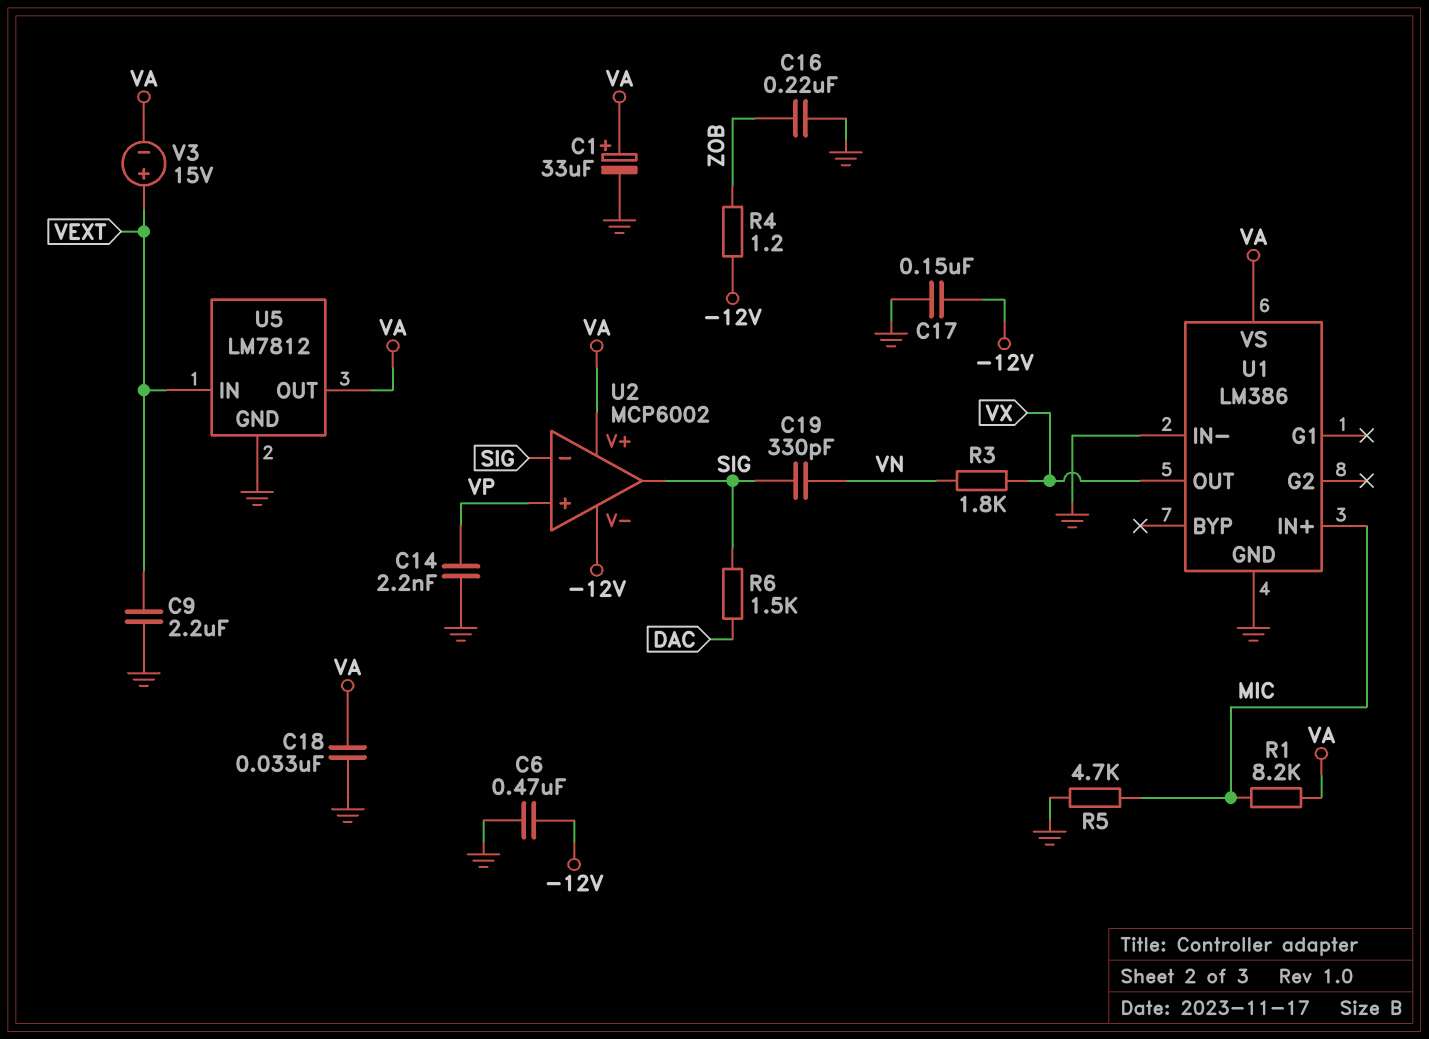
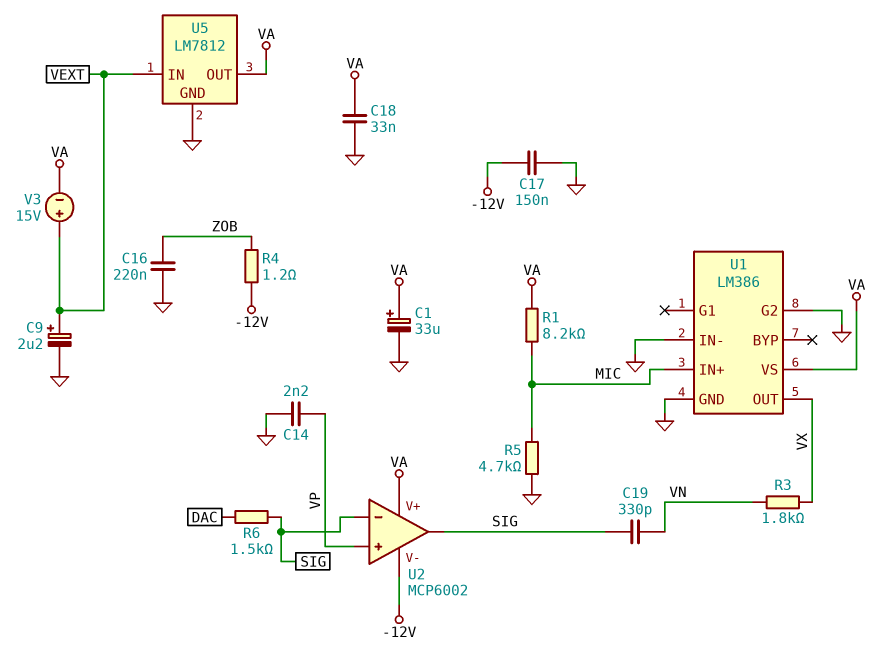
C6: 470nF (-12V, GND) -> none
C9: 2.2uF (GND, VEXT) -> 2.2uF (plus VEXT, minus GND)
U1 pin G2: none -> GND

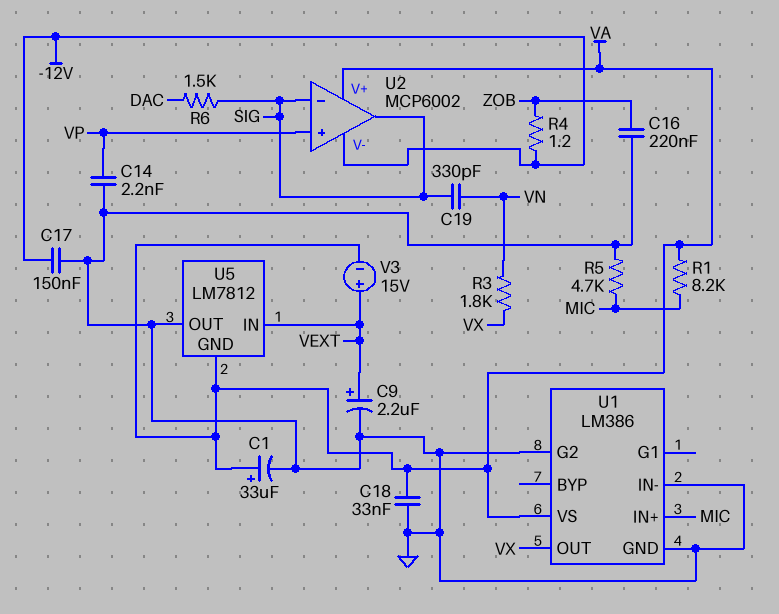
U5 pin GND: GND -> VA
U5 pin OUT: VA -> GND

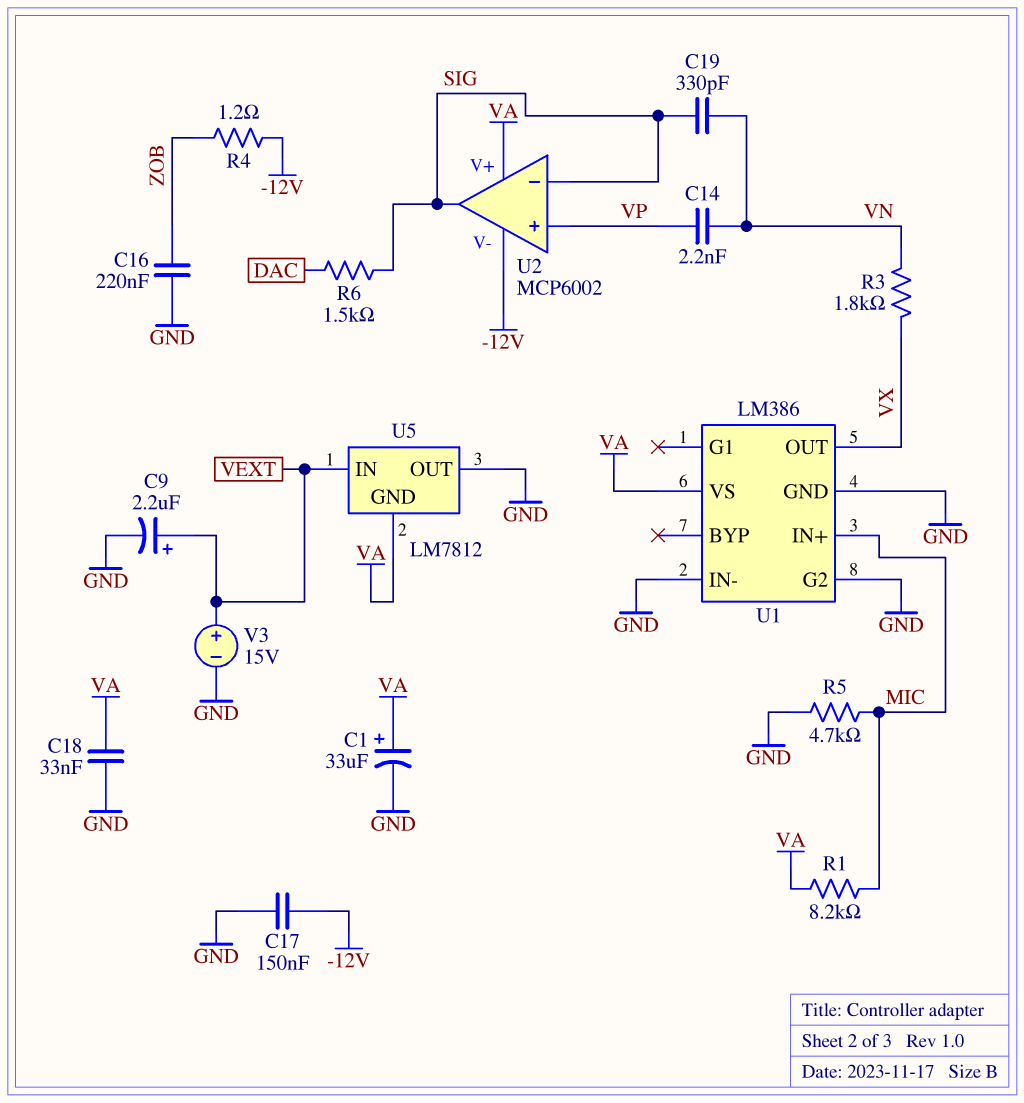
C14: 2.2nF (GND, VP) -> 2.2nF (VN, VP)
V3: 15V (plus VEXT, minus VA) -> 15V (plus VEXT, minus GND)

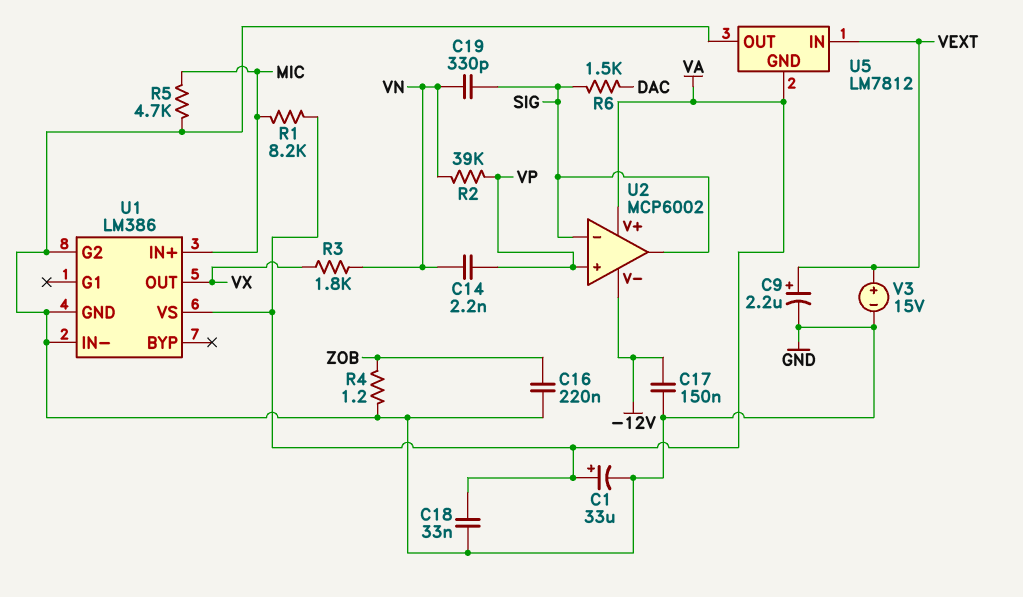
R2: none -> 39k (VN, VP)
R4: 1.2 (-12V, ZOB) -> 1.2 (GND, ZOB)

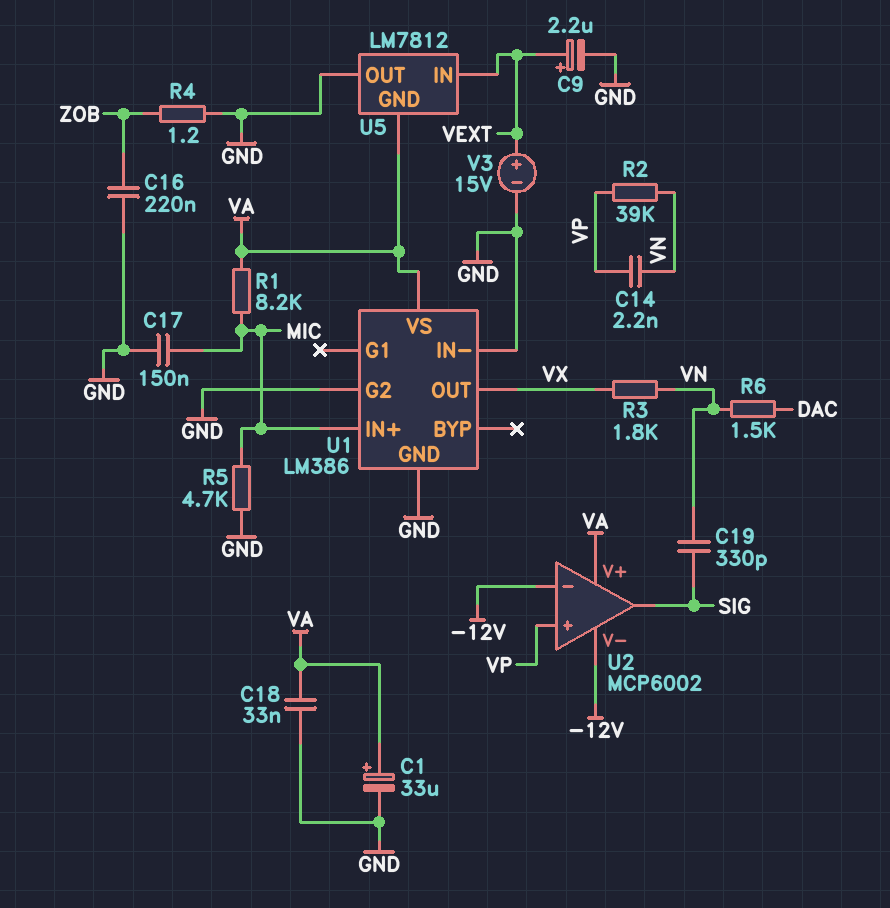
C17: 150nF (-12V, GND) -> 150nF (GND, MIC)
R6: 1.5k (DAC, SIG) -> 1.5k (DAC, VN)
U2 pin in-: SIG -> -12V

